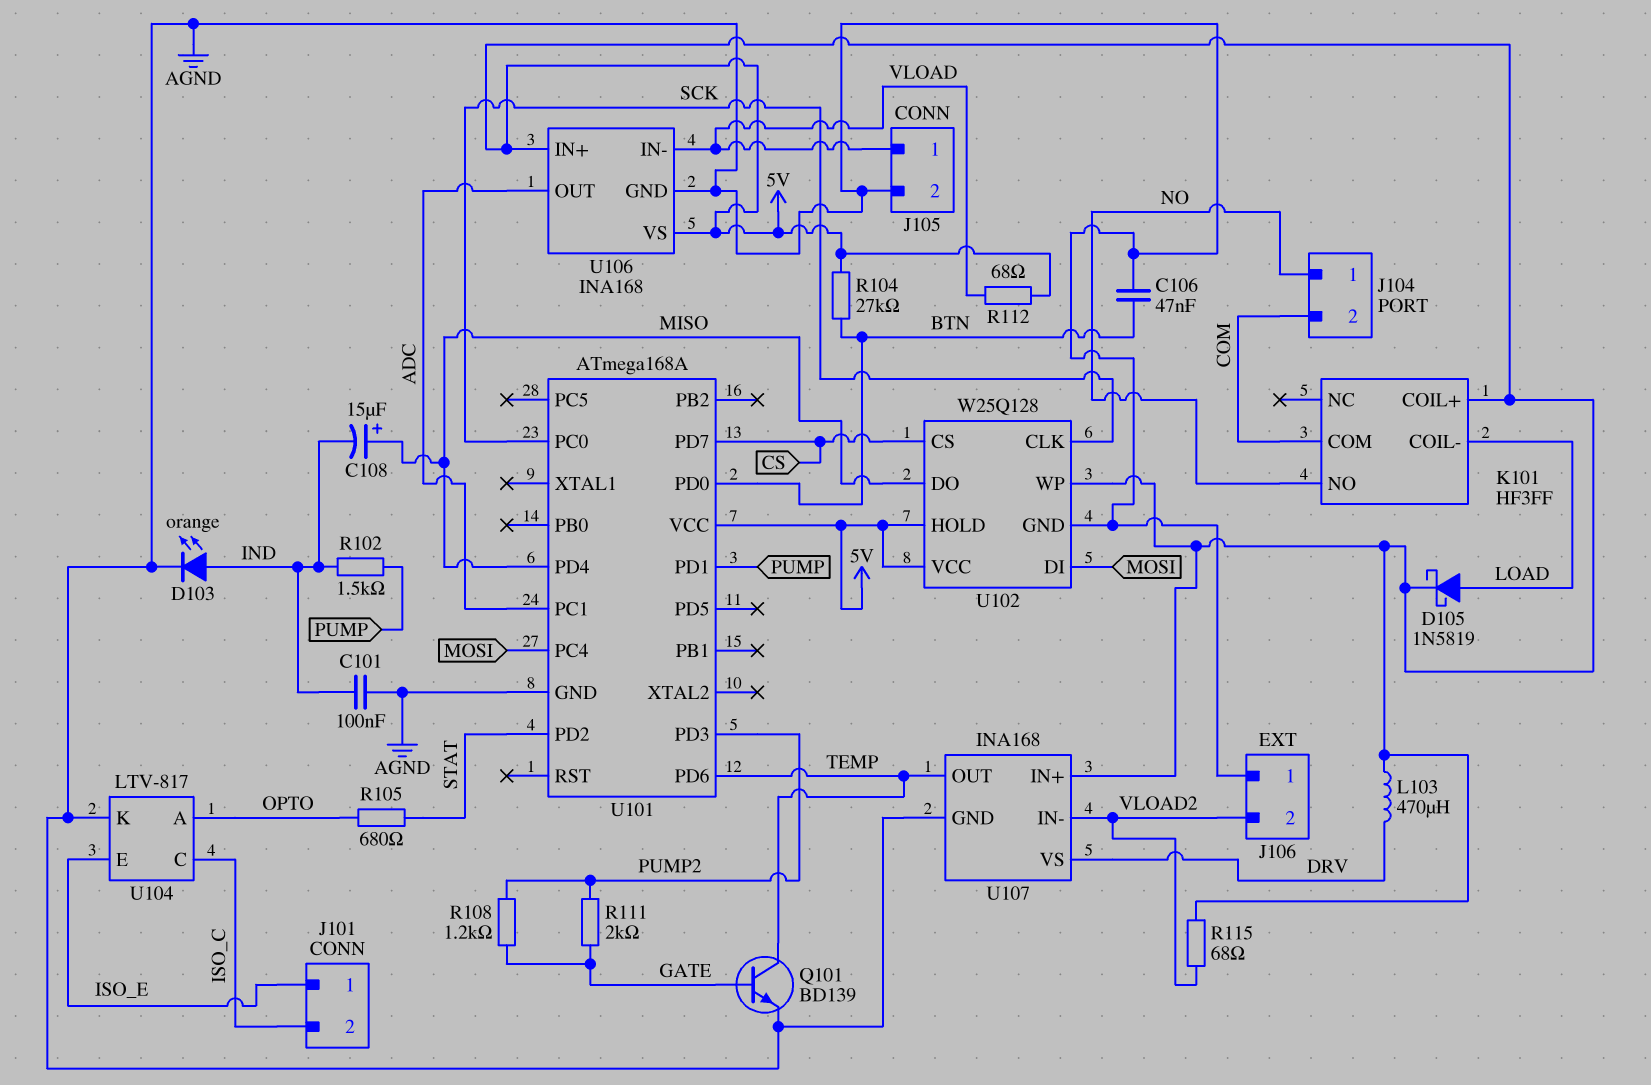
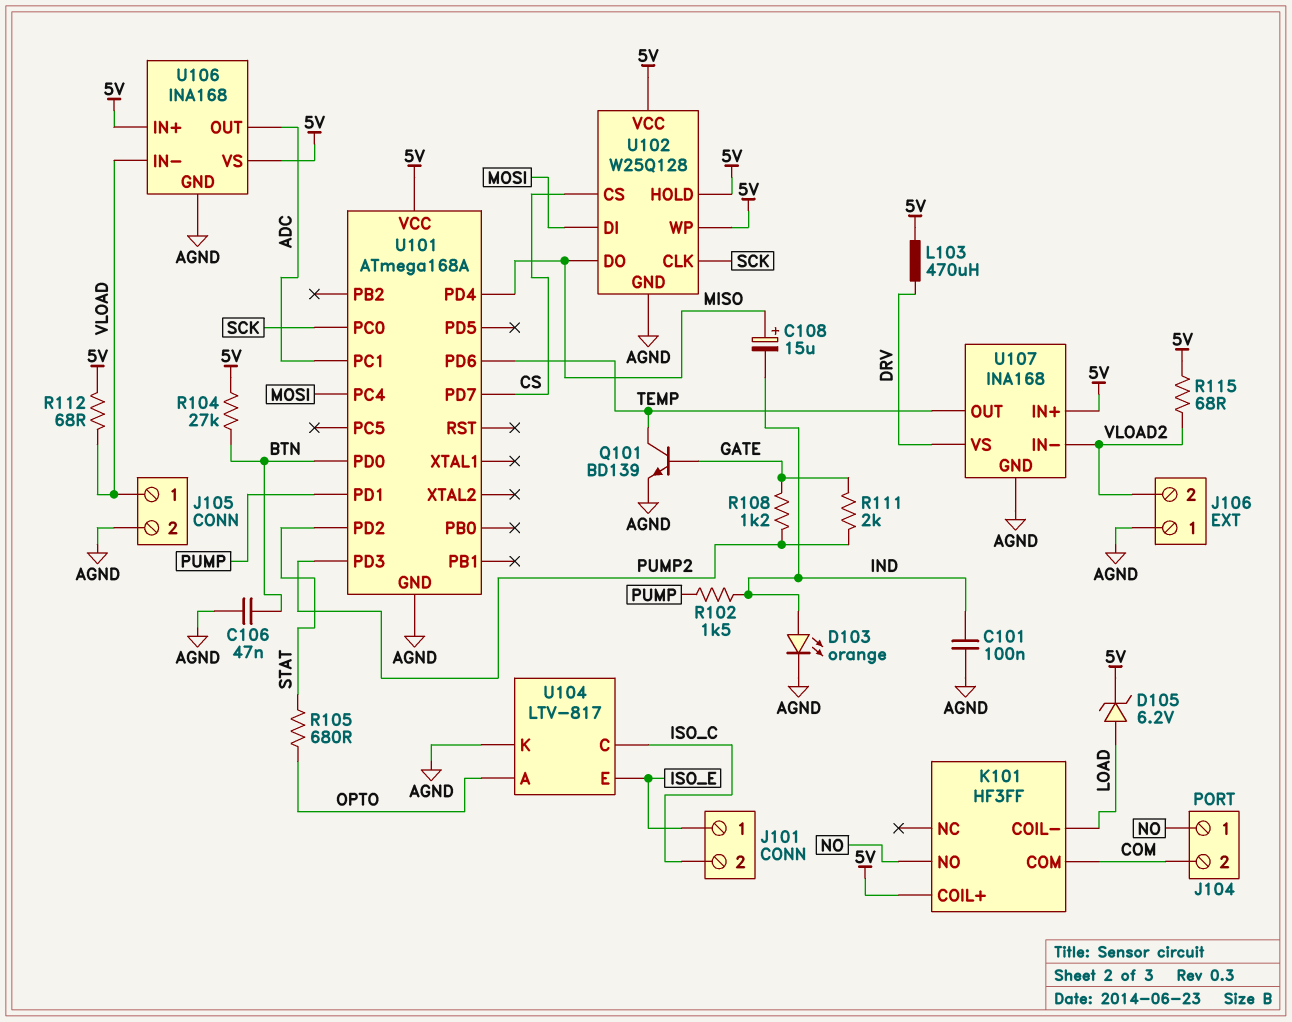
D105: schottky 1N5819 (A LOAD, K 5V) -> zener 6.2V (A LOAD, K 5V)

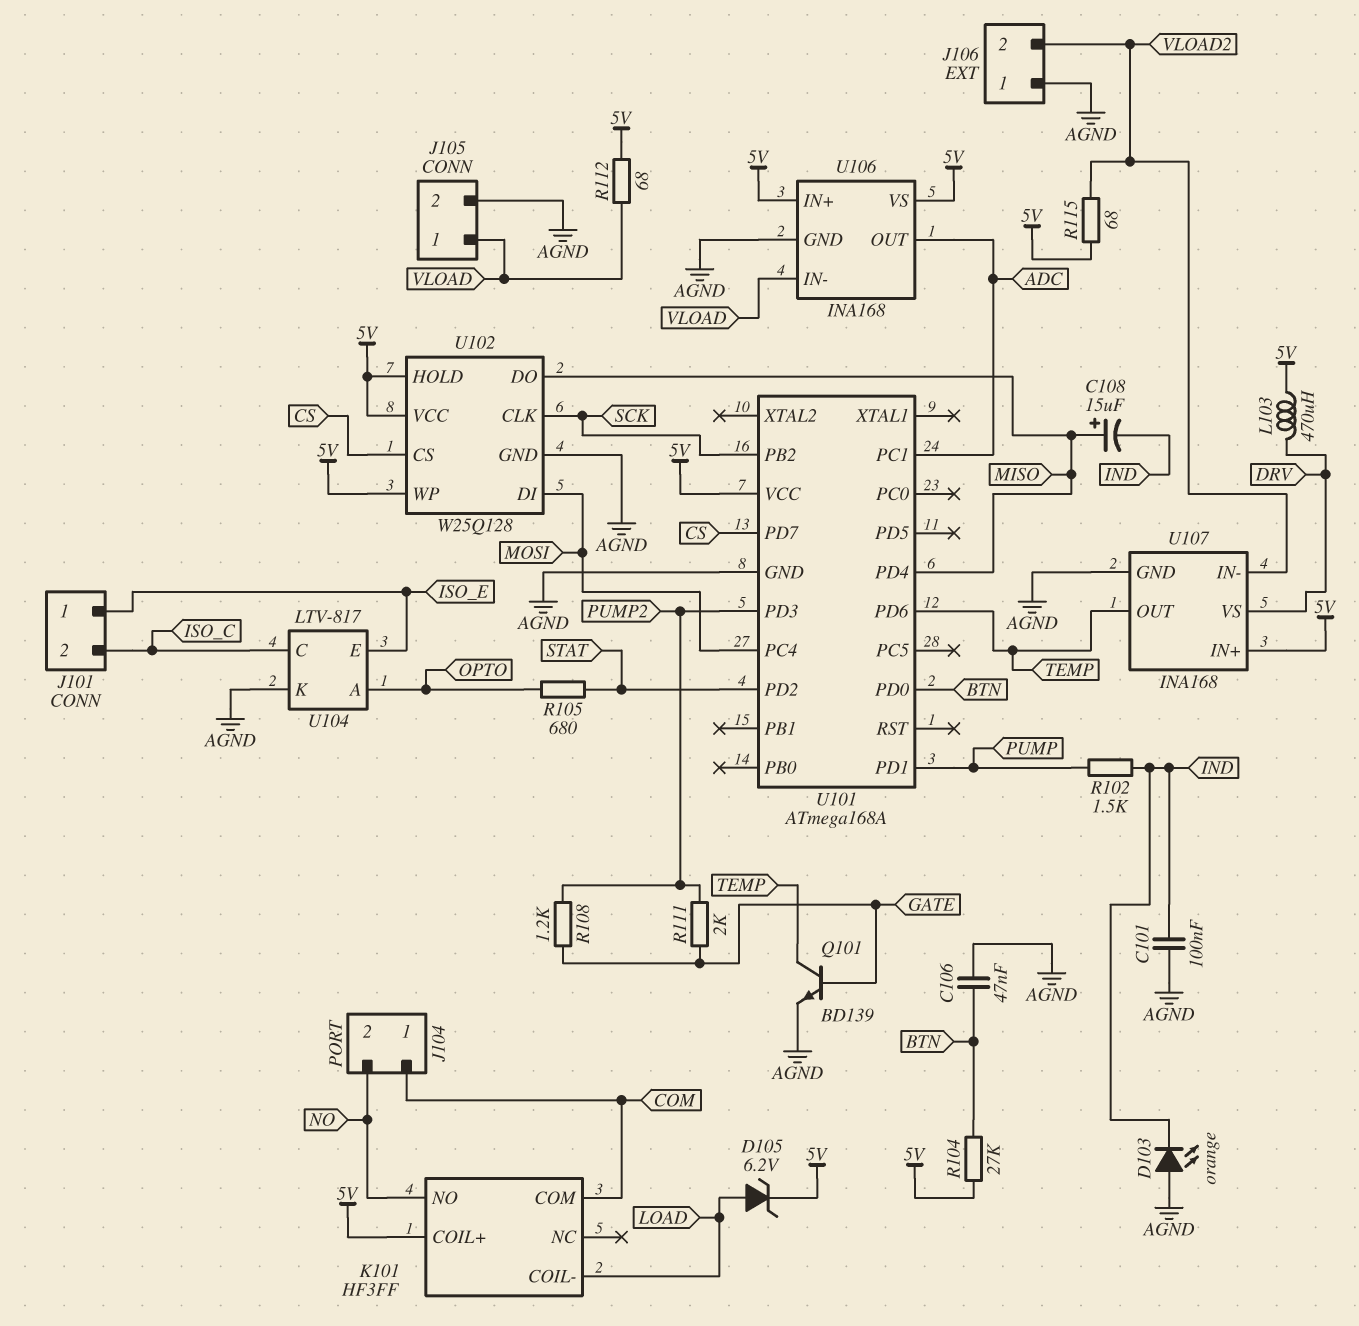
D103: LED orange (A IND, K AGND) -> LED orange (A AGND, K IND)
J104 pin 1: NO -> COM
J104 pin 2: COM -> NO
U101 pin PB2: none -> SCK
U101 pin PC0: SCK -> none

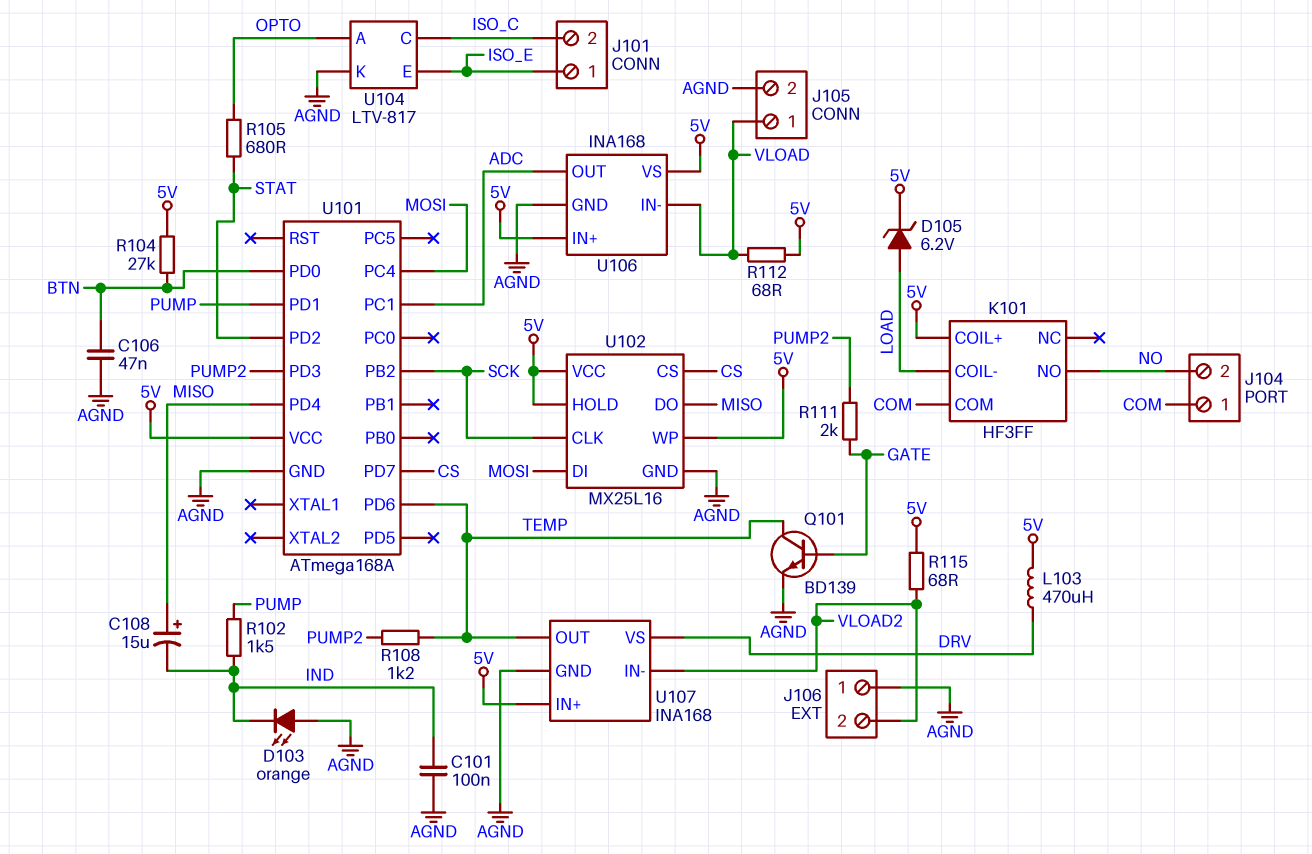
R108: 1.2k (GATE, PUMP2) -> 1.2k (PUMP2, TEMP)
U102: W25Q128 -> MX25L16

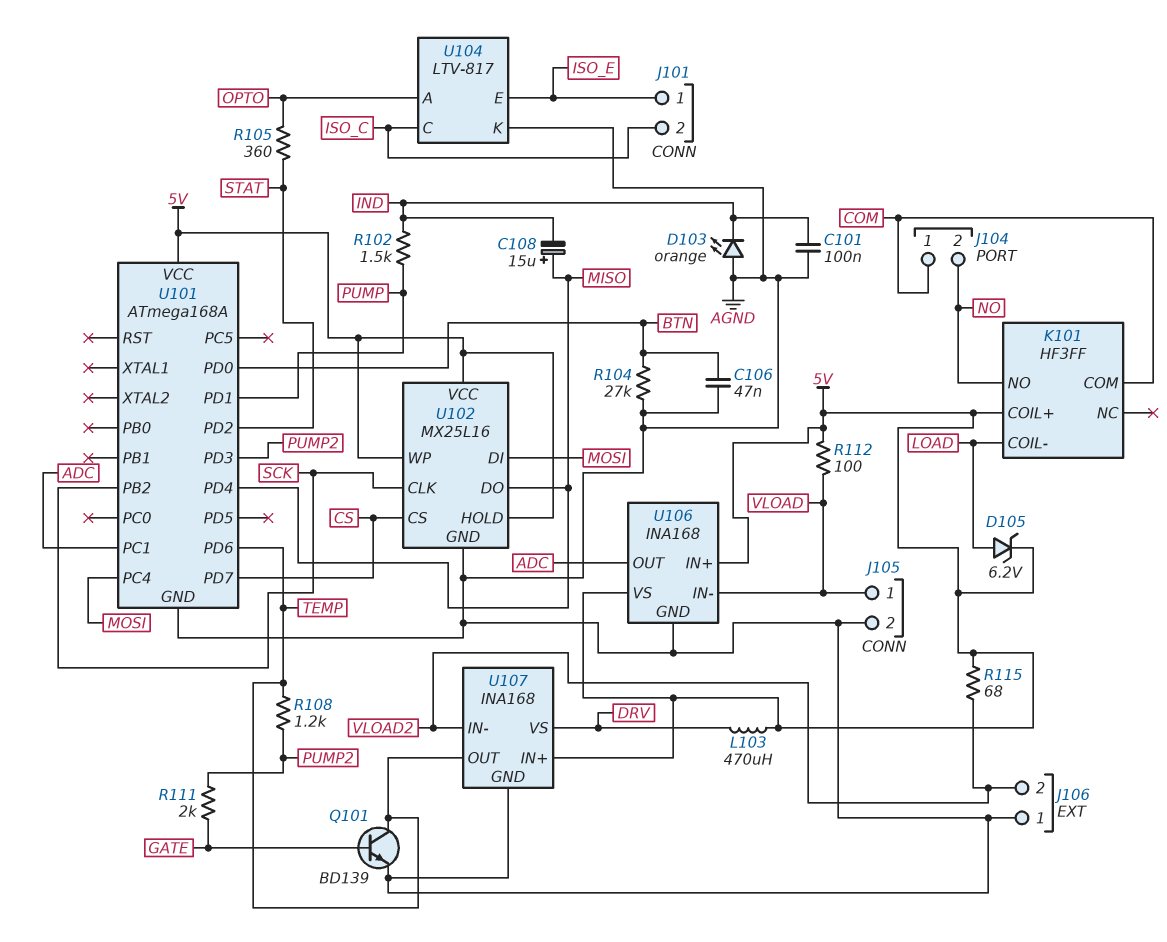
R104: 27k (5V, BTN) -> 27k (AGND, BTN)
R105: 680 (OPTO, STAT) -> 360 (OPTO, STAT)
R112: 68 (5V, VLOAD) -> 100 (5V, VLOAD)

